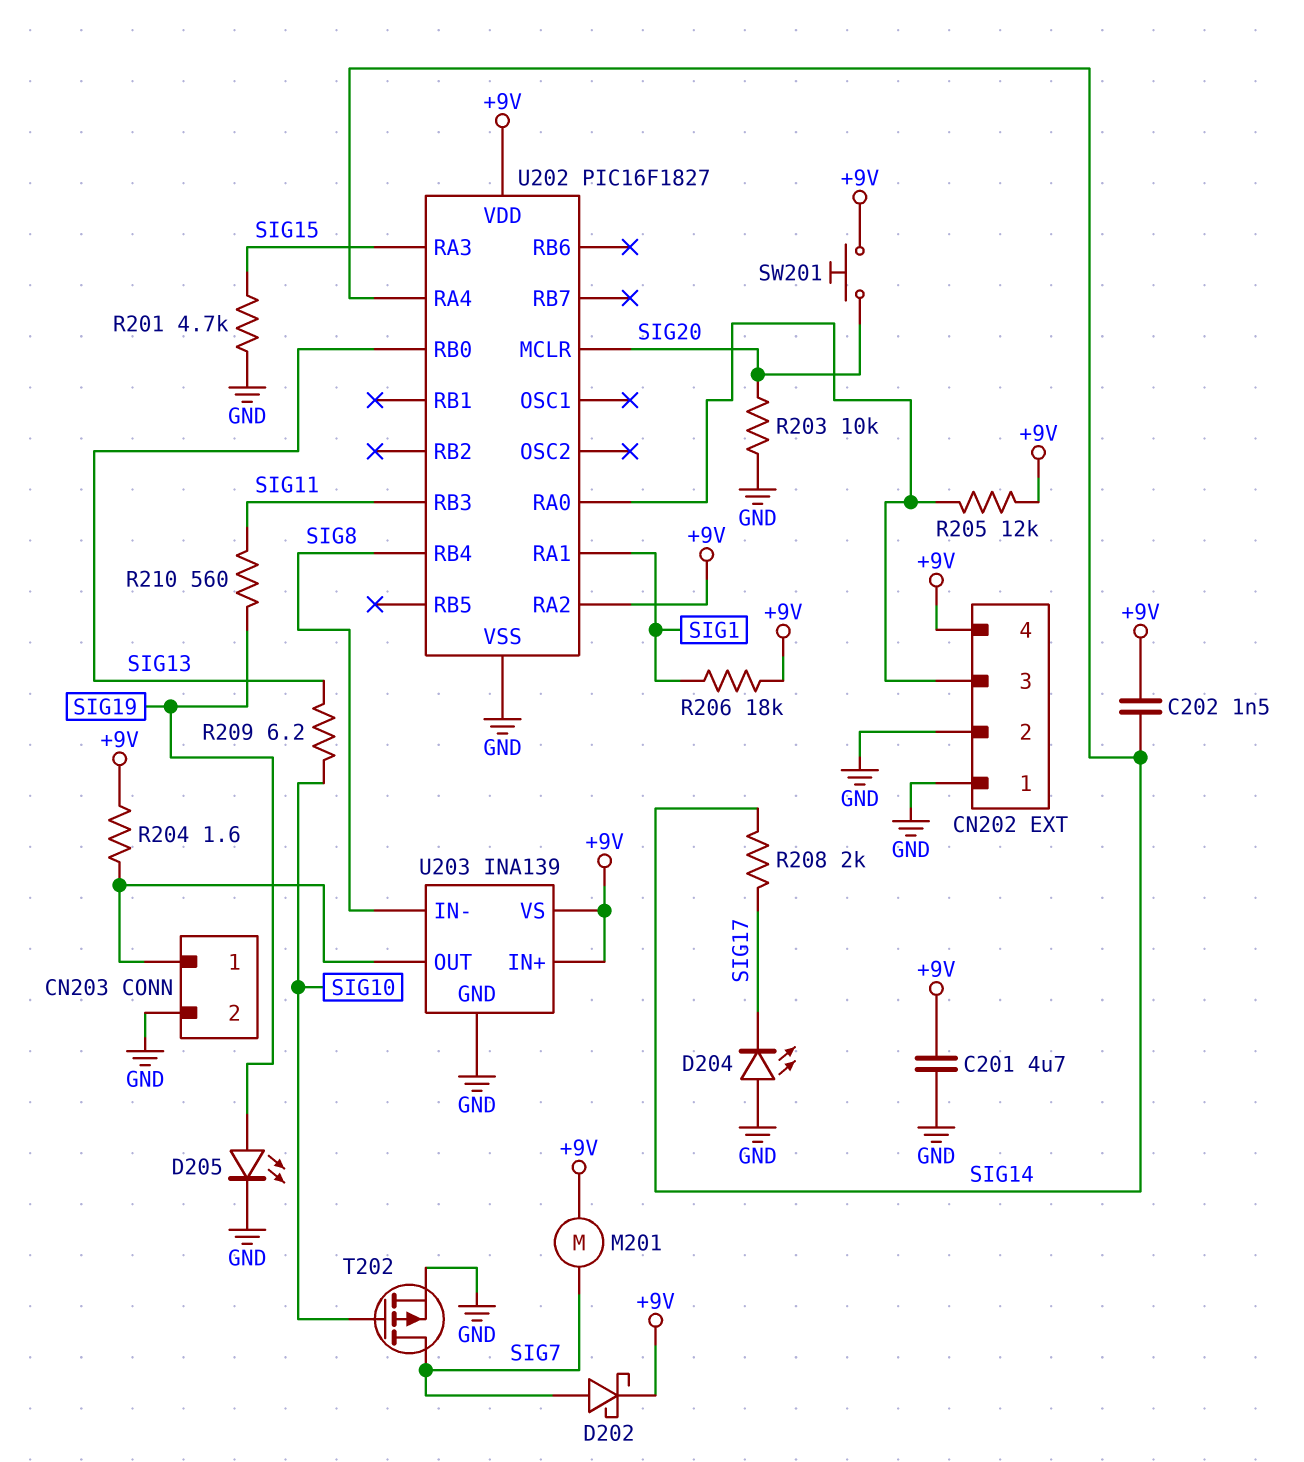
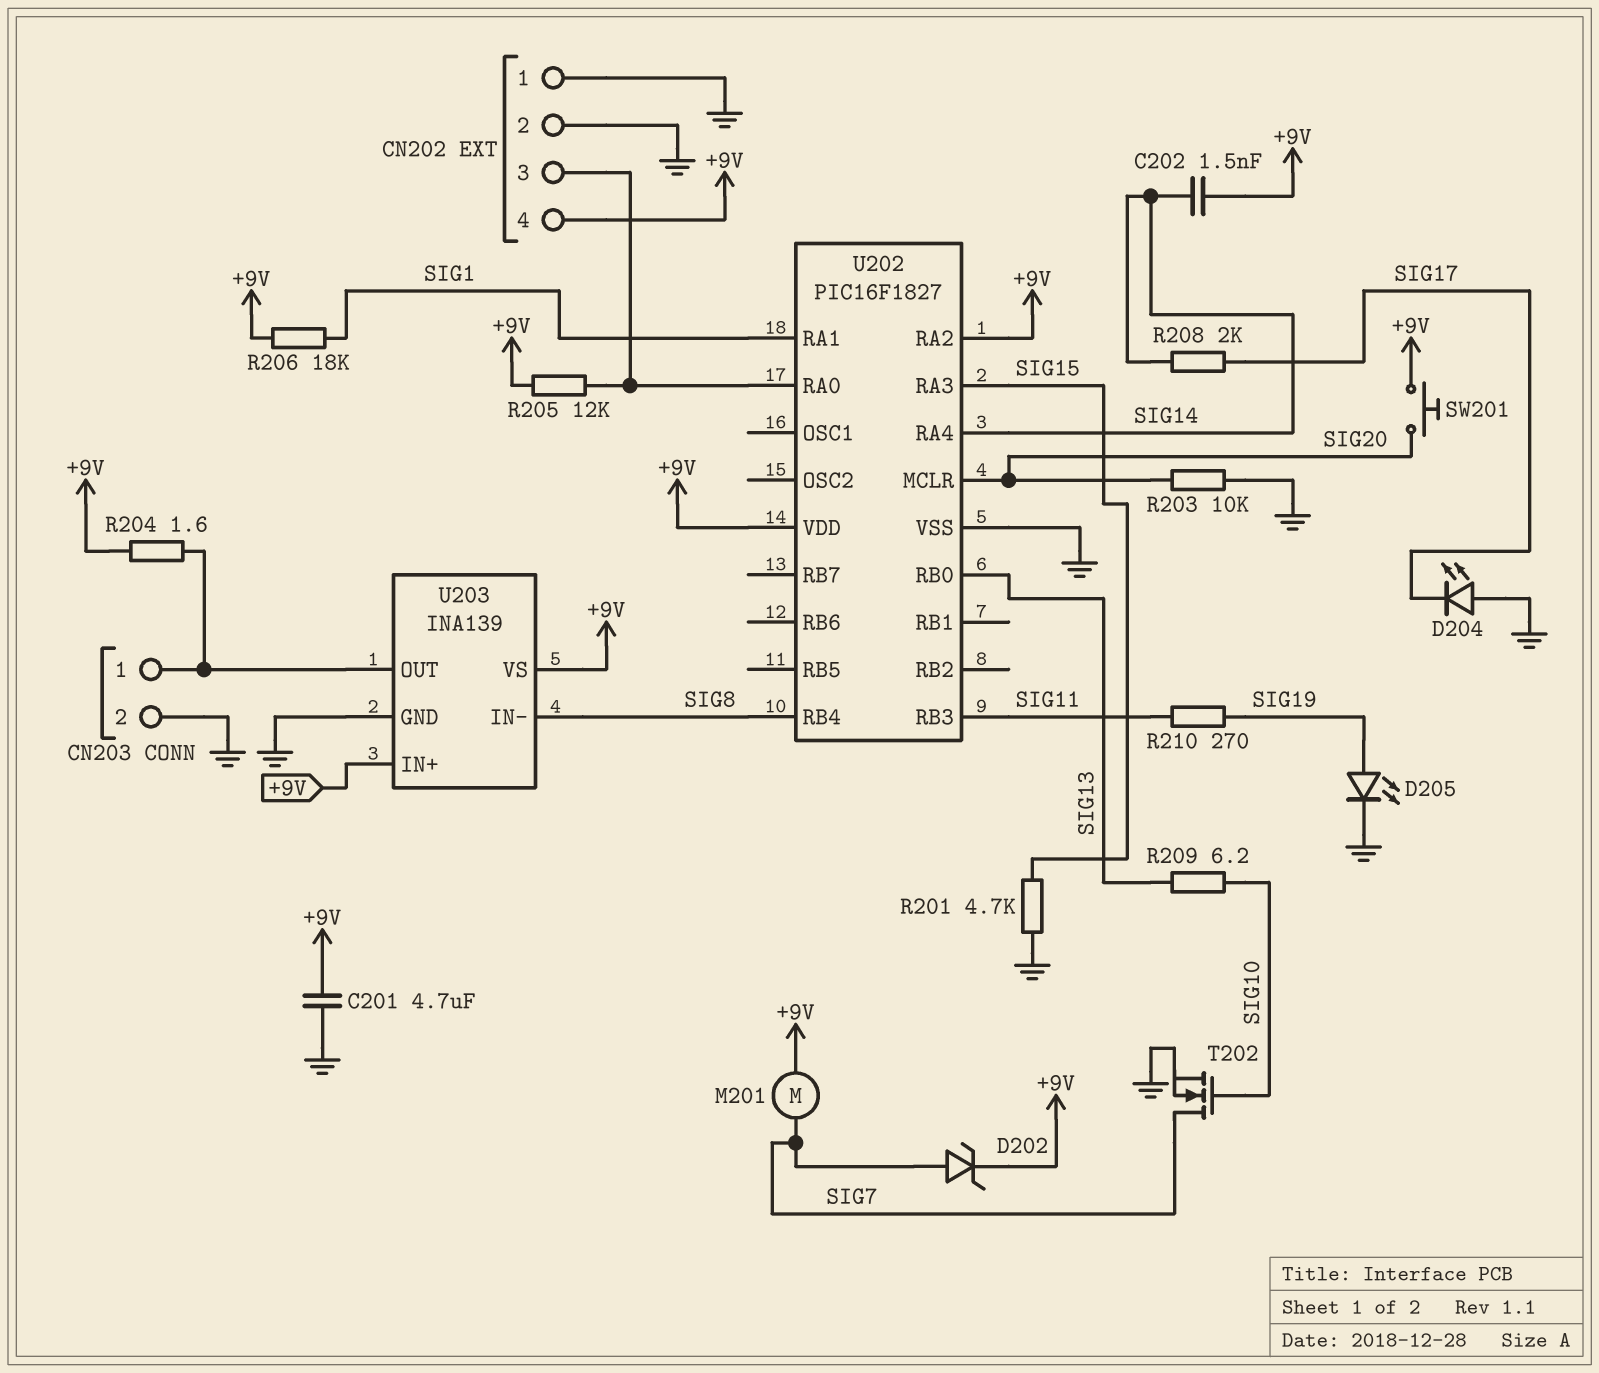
D202: schottky (A SIG7, K +9V) -> zener (A SIG7, K +9V)
R210: 560 (SIG11, SIG19) -> 270 (SIG11, SIG19)
T202: PMOS (G SIG10, D SIG7, S GND) -> NMOS (G SIG10, D SIG7, S GND)

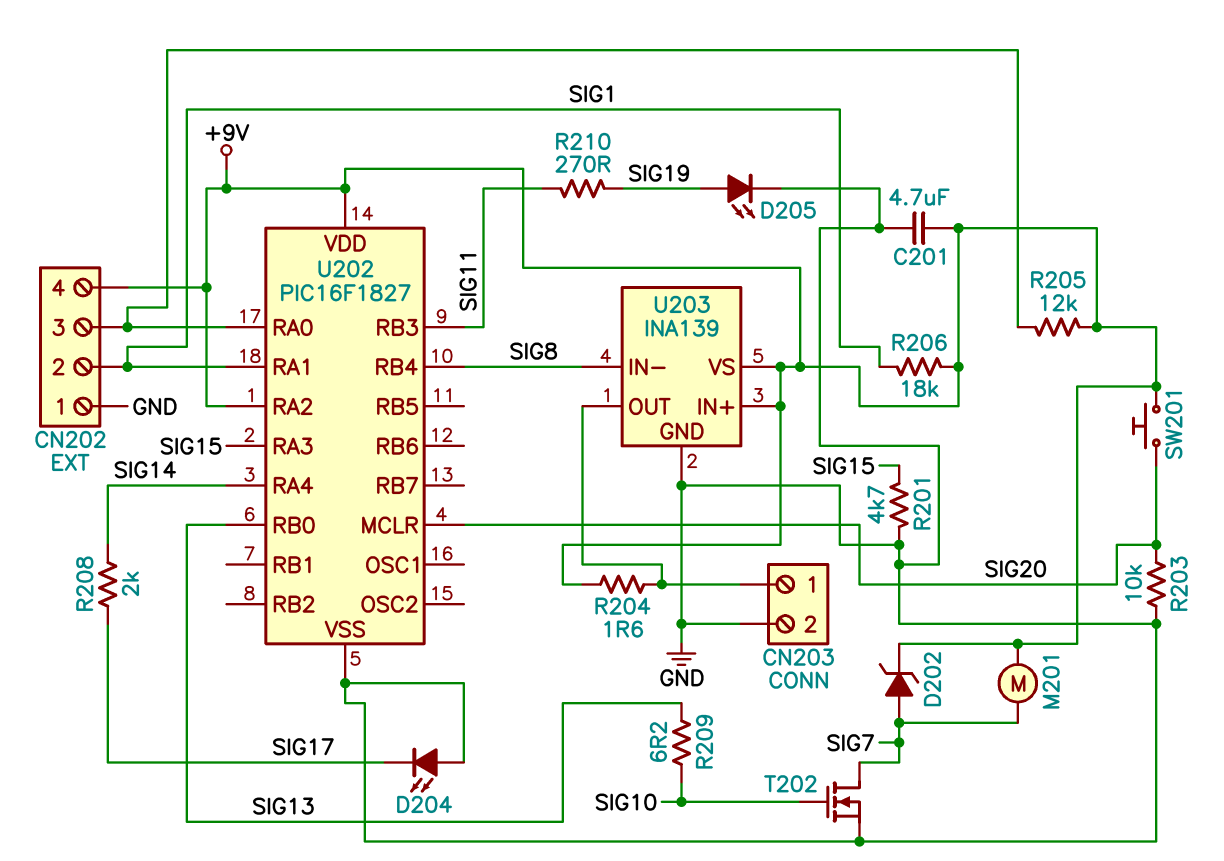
C202: 1.5nF (+9V, SIG14) -> none
CN202 pin 2: GND -> SIG1

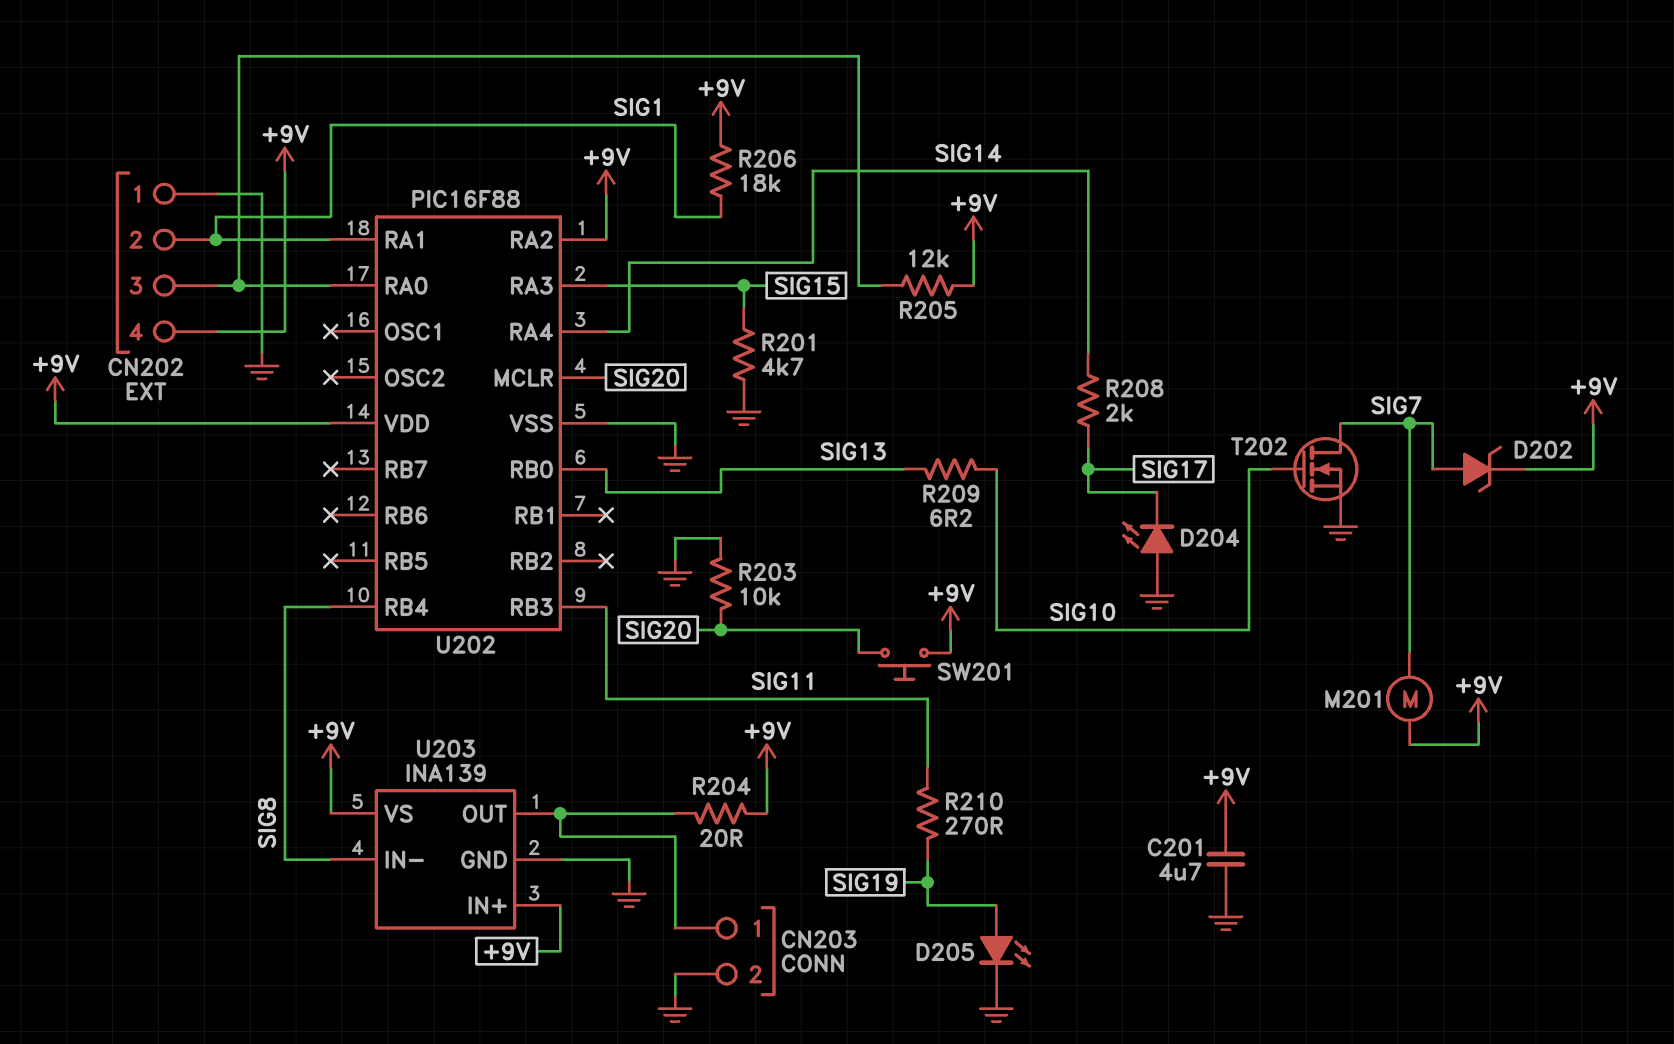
R204: 1.6 (+9V, CN203/1) -> 20 (+9V, CN203/1)
U202: PIC16F1827 -> PIC16F88

